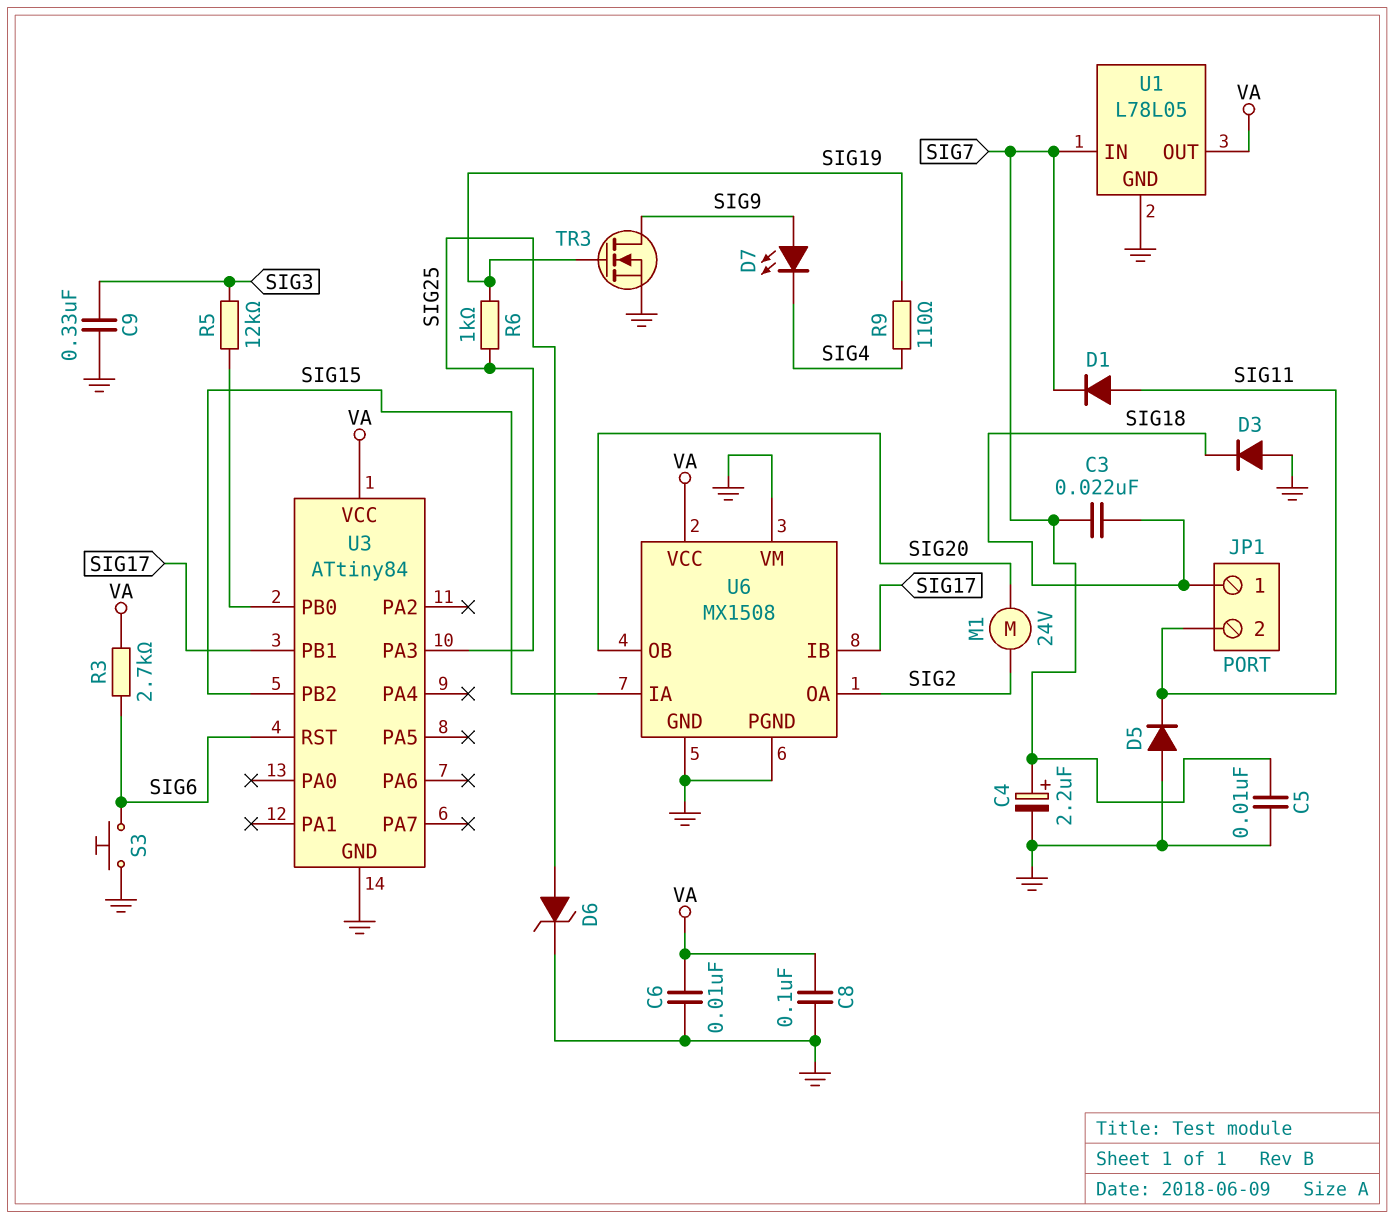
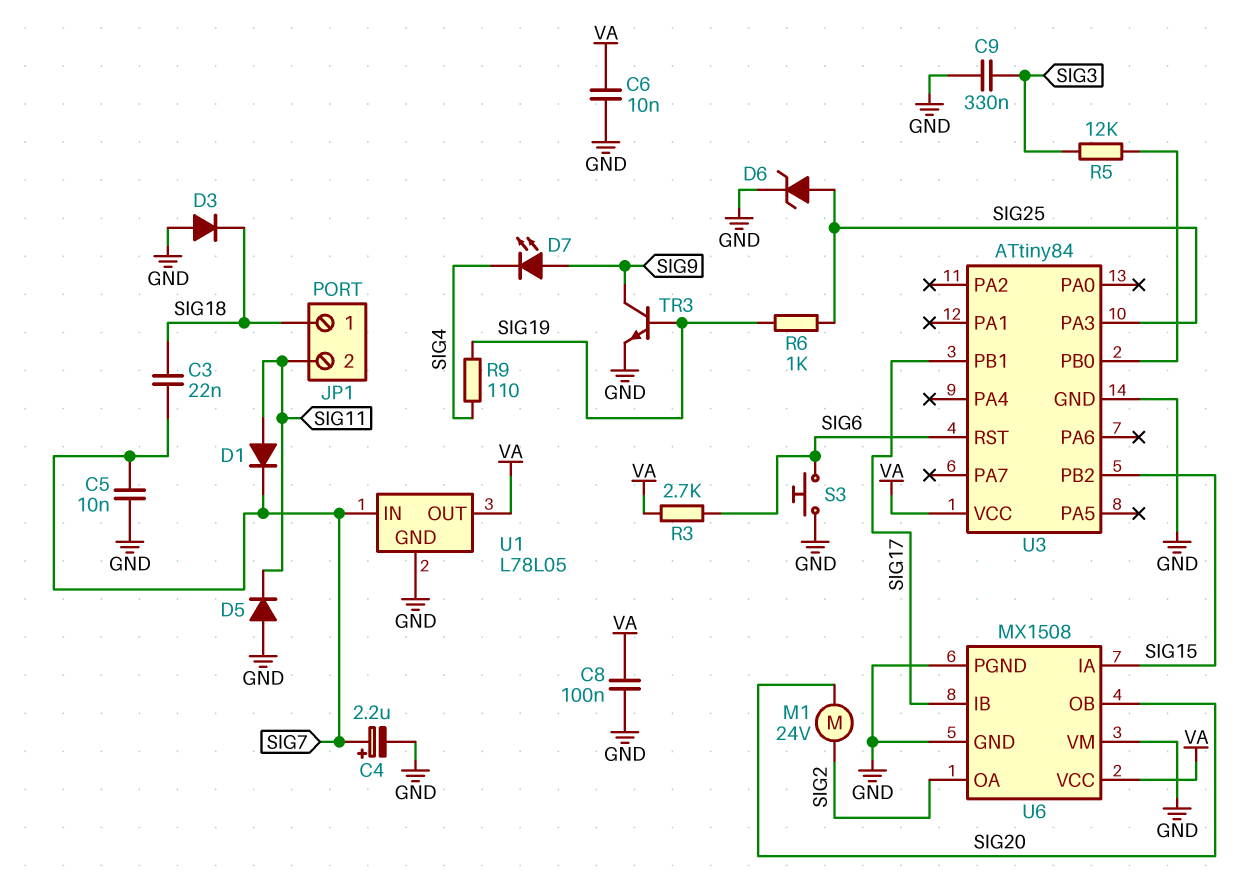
TR3: NMOS (G SIG19, D SIG9, S GND) -> NPN (B SIG19, C SIG9, E GND)

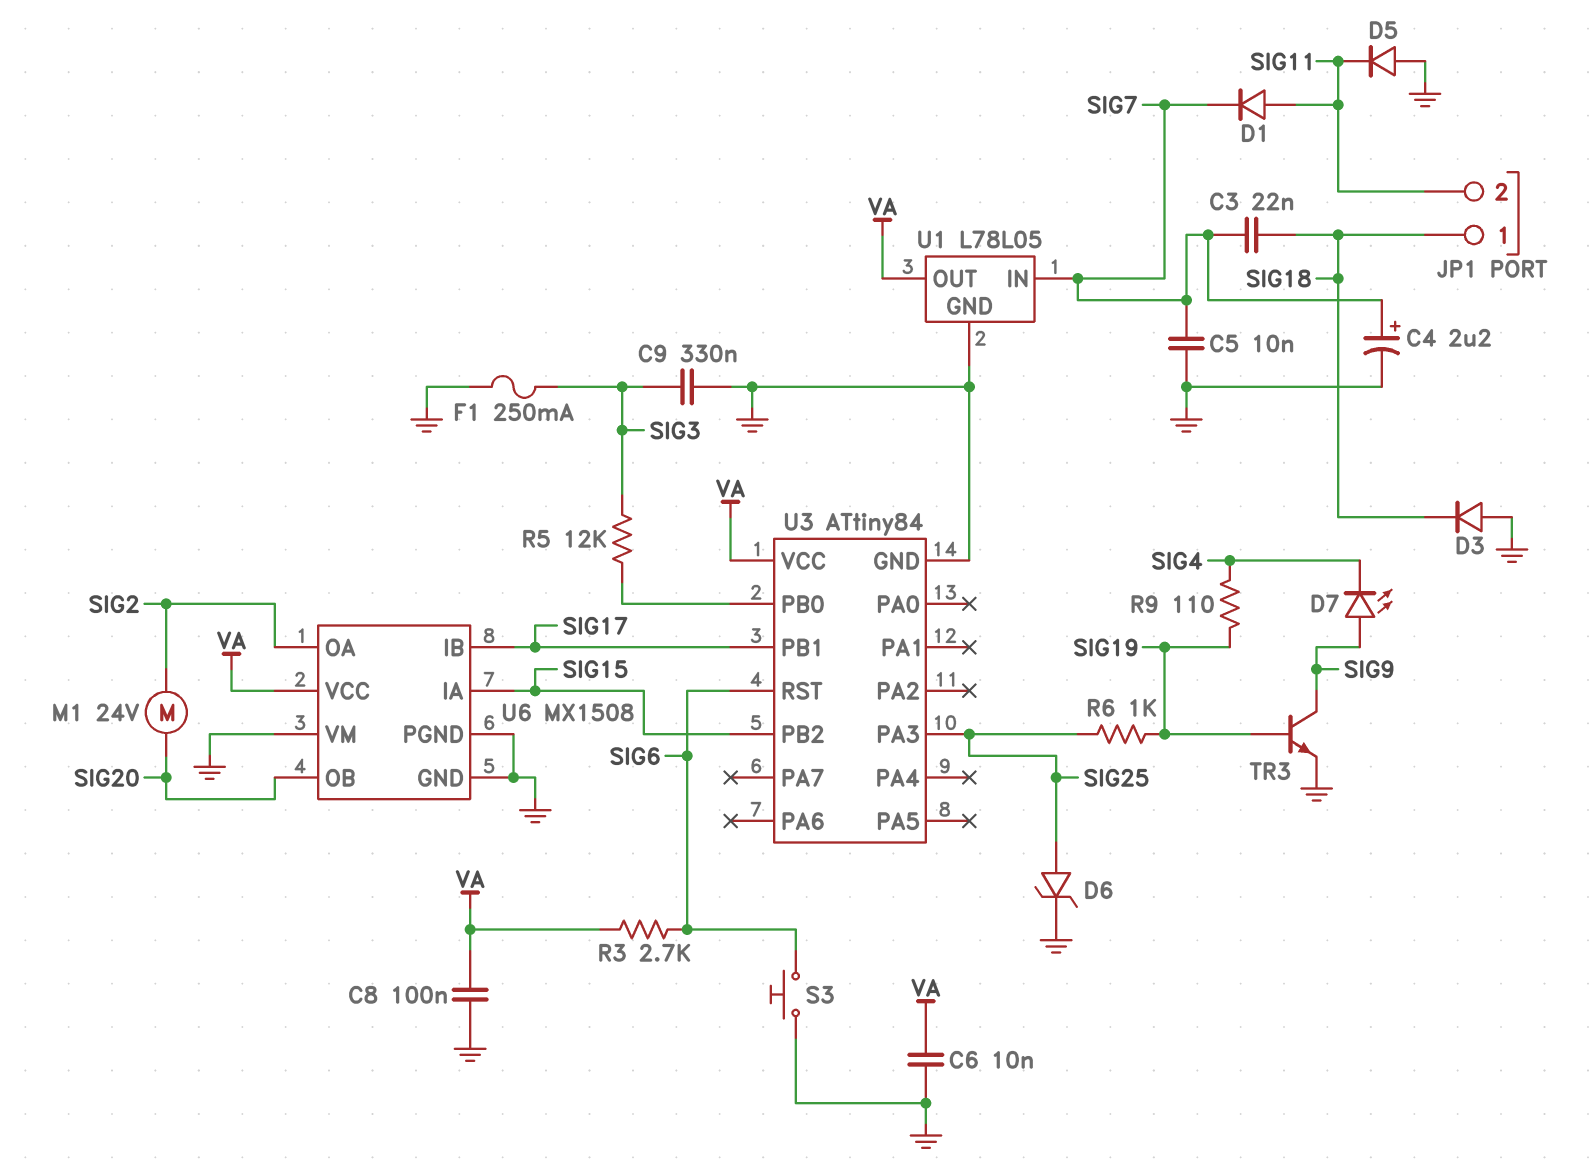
F1: none -> 250mA (GND, SIG3)

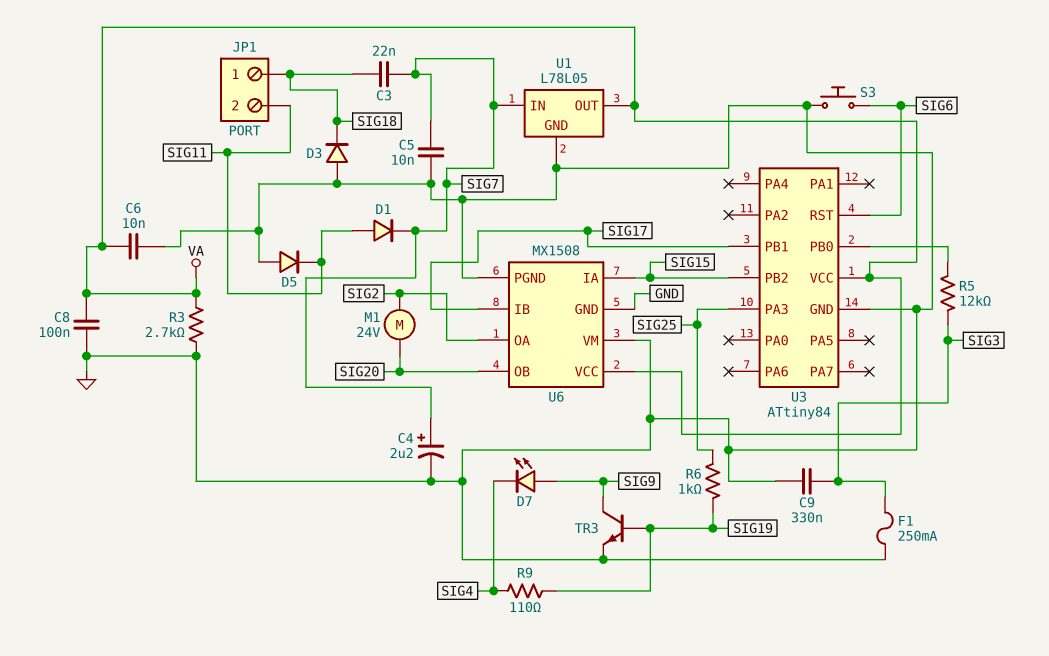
D6: zener (A SIG25, K GND) -> none
R3: 2.7k (SIG6, VA) -> 2.7k (GND, VA)

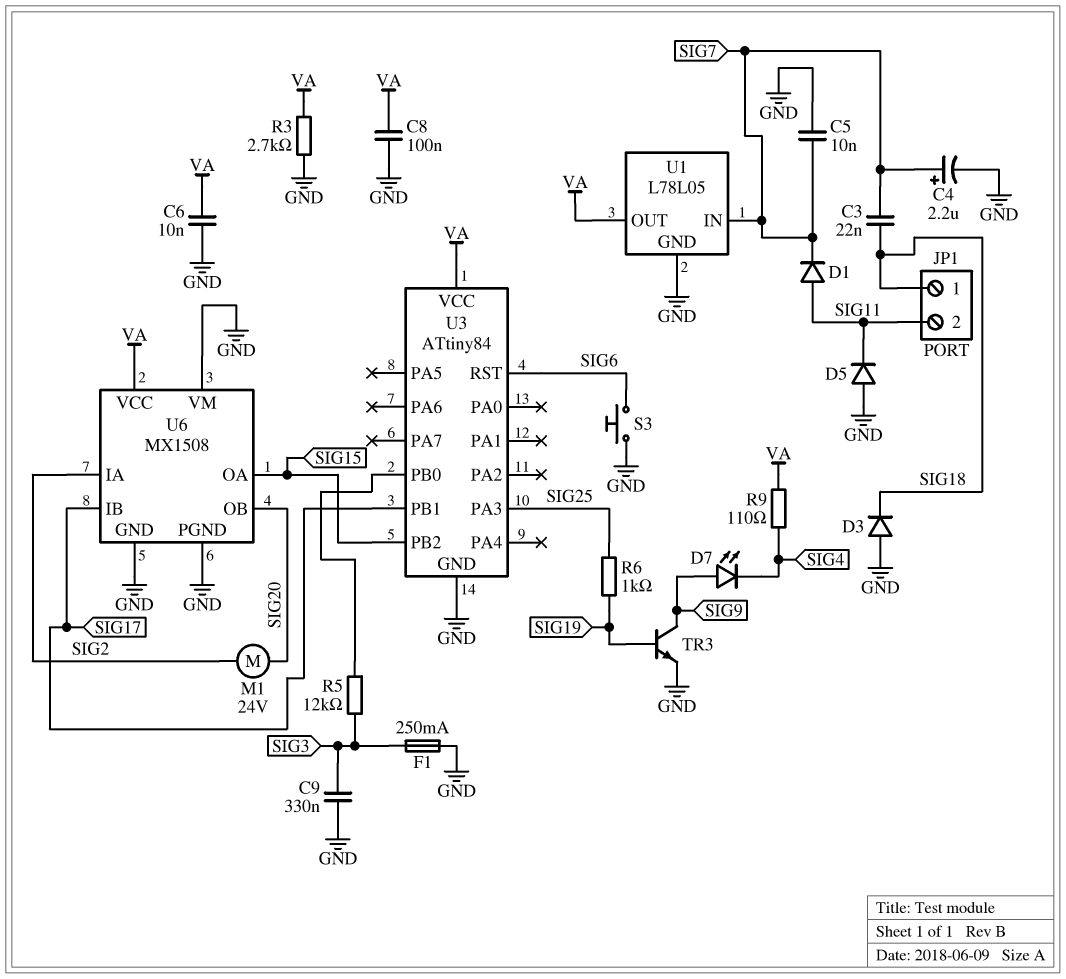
R9: 110 (SIG4, SIG19) -> 110 (SIG4, VA)
U6 pin IA: SIG15 -> SIG2
U6 pin OA: SIG2 -> SIG15

